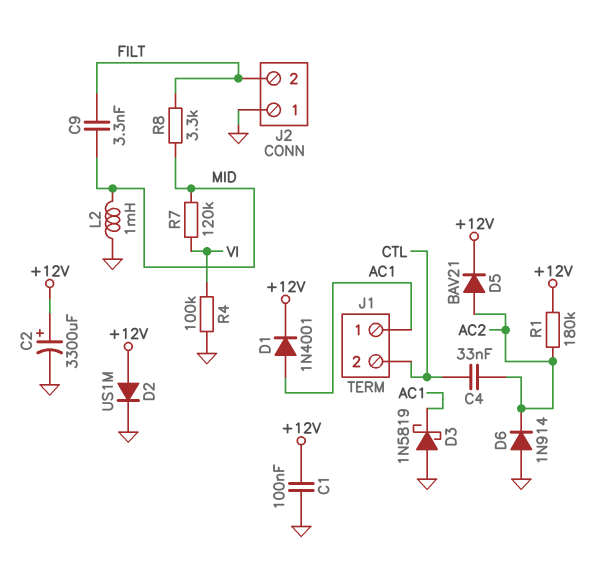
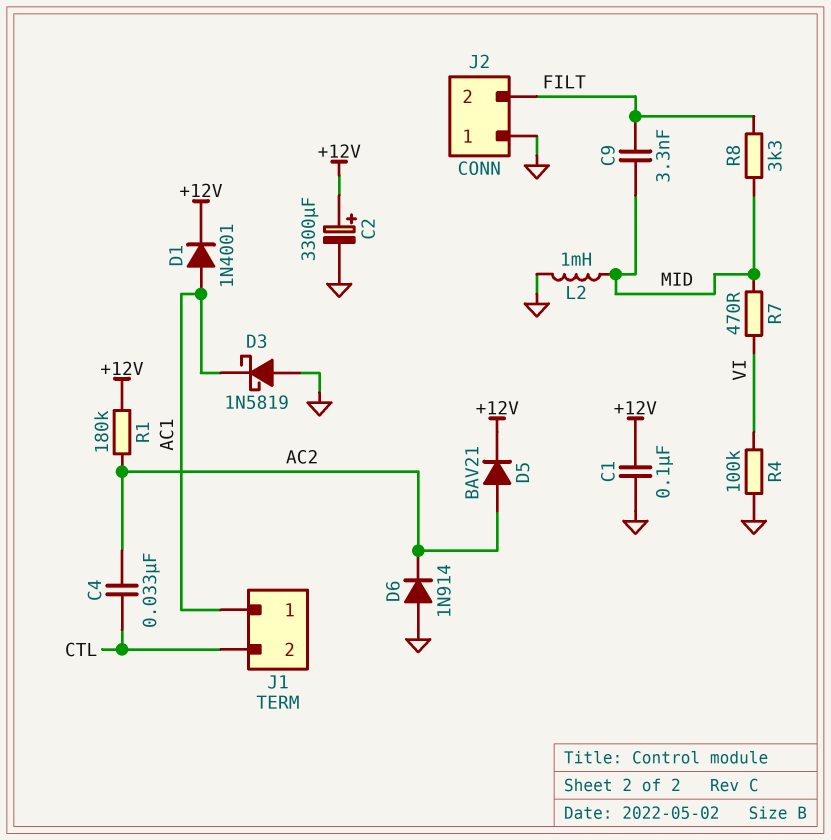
D2: diode US1M (A +12V, K GND) -> none
R7: 120k (MID, VI) -> 470 (MID, VI)

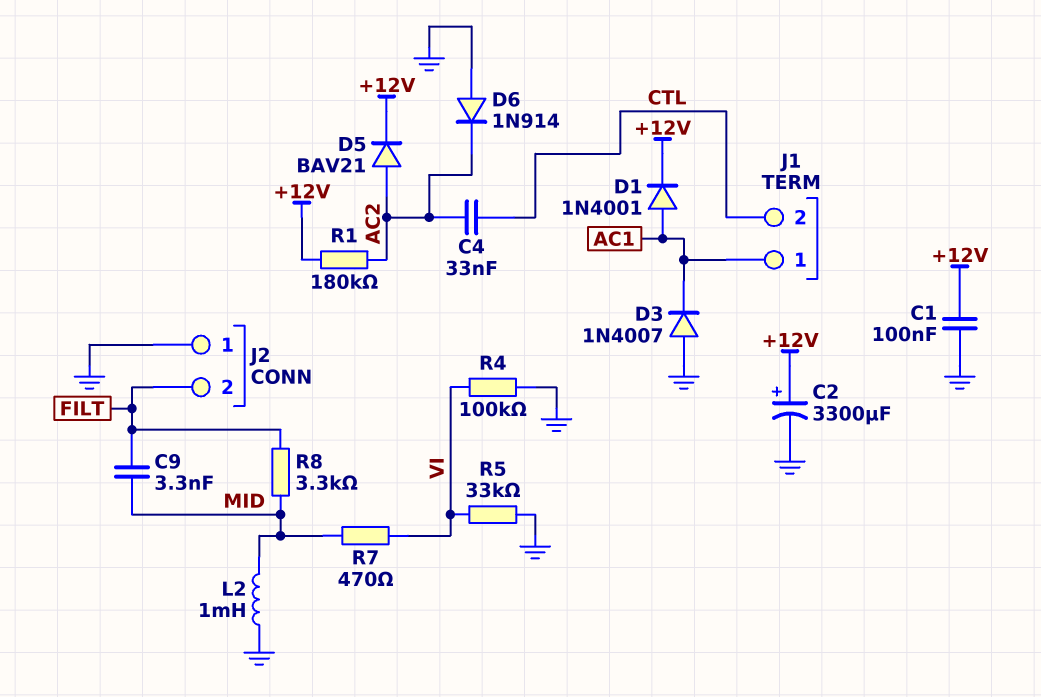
D3: schottky 1N5819 (A GND, K AC1) -> diode 1N4007 (A GND, K AC1)
R5: none -> 33k (GND, VI)

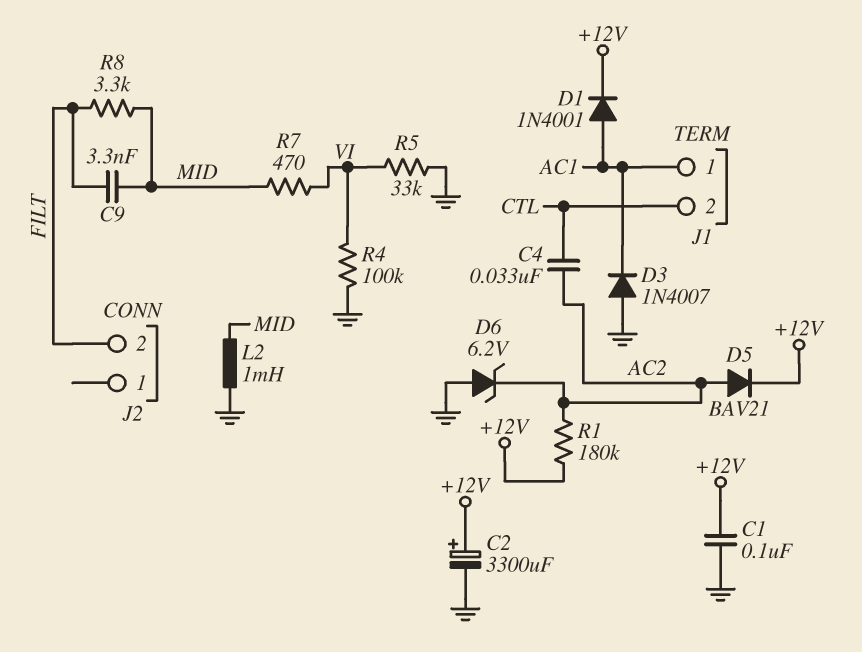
D6: diode 1N914 (A GND, K AC2) -> zener 6.2V (A GND, K AC2)
J2 pin 1: GND -> none

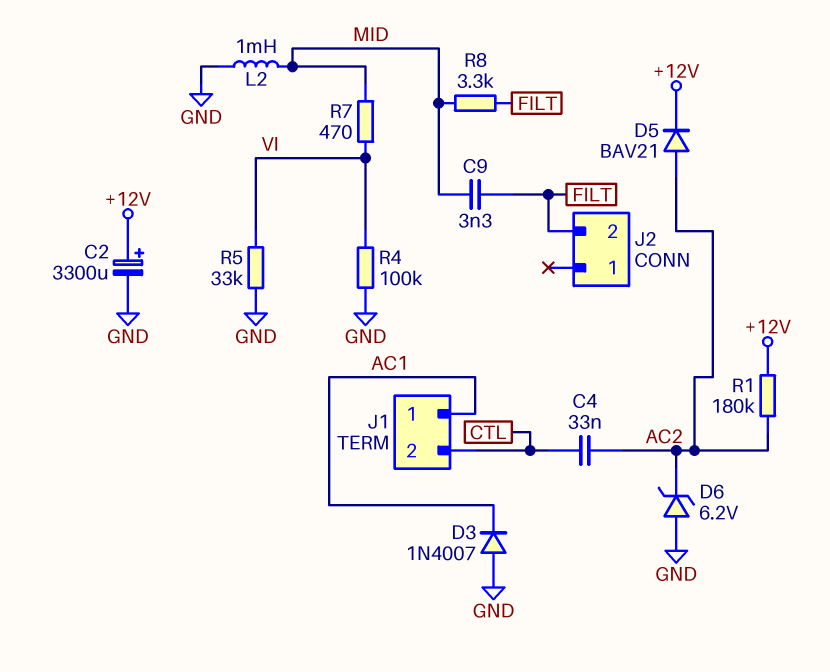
C1: 100nF (+12V, GND) -> none
D1: diode 1N4001 (A AC1, K +12V) -> none

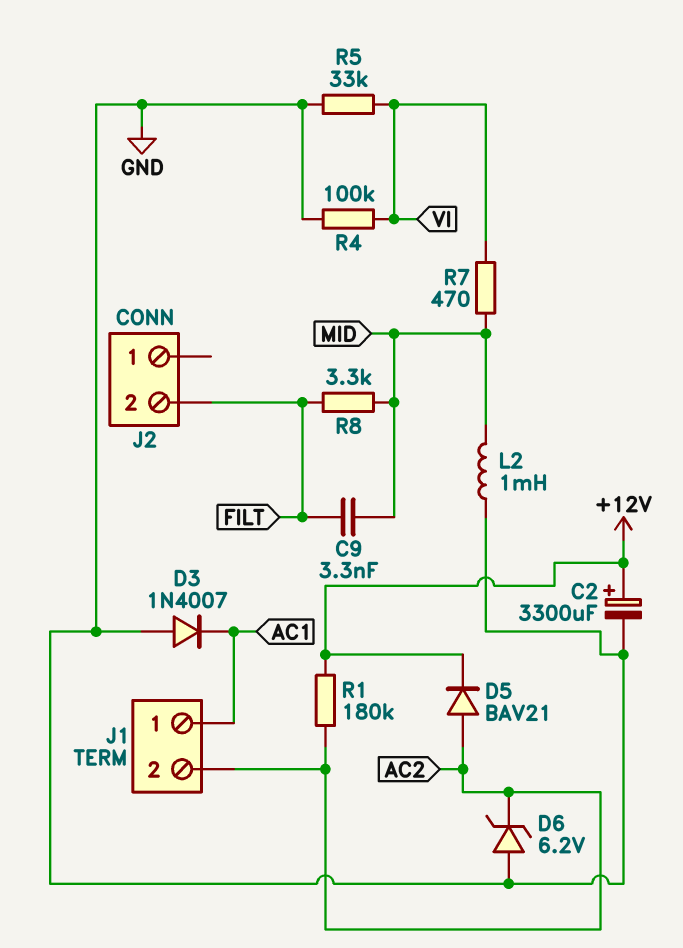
C4: 33nF (AC2, CTL) -> none
J1 pin 2: CTL -> AC2

